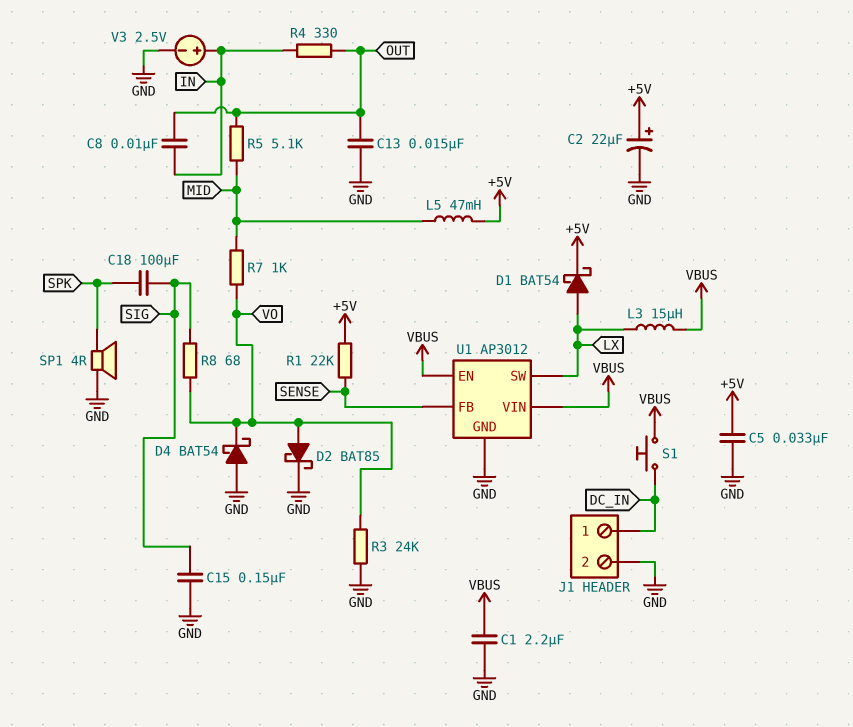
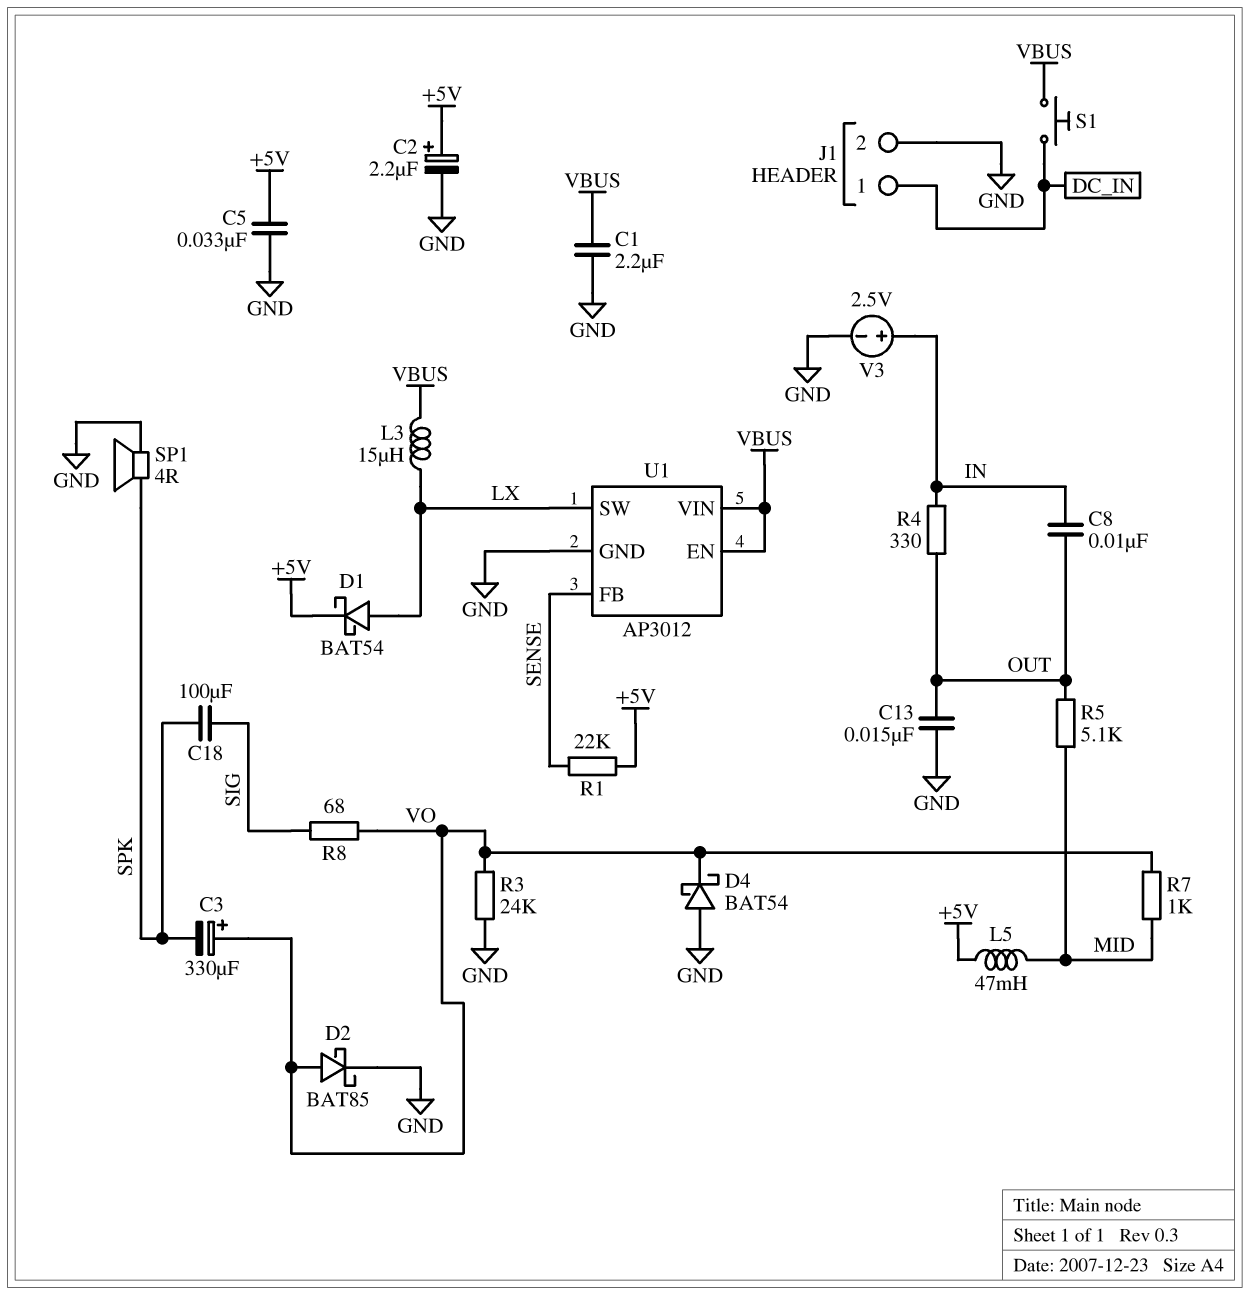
C2: 22uF (plus +5V, minus GND) -> 2.2uF (plus +5V, minus GND)
C3: none -> 330uF (plus VO, minus SPK)
C15: 150nF (GND, SIG) -> none

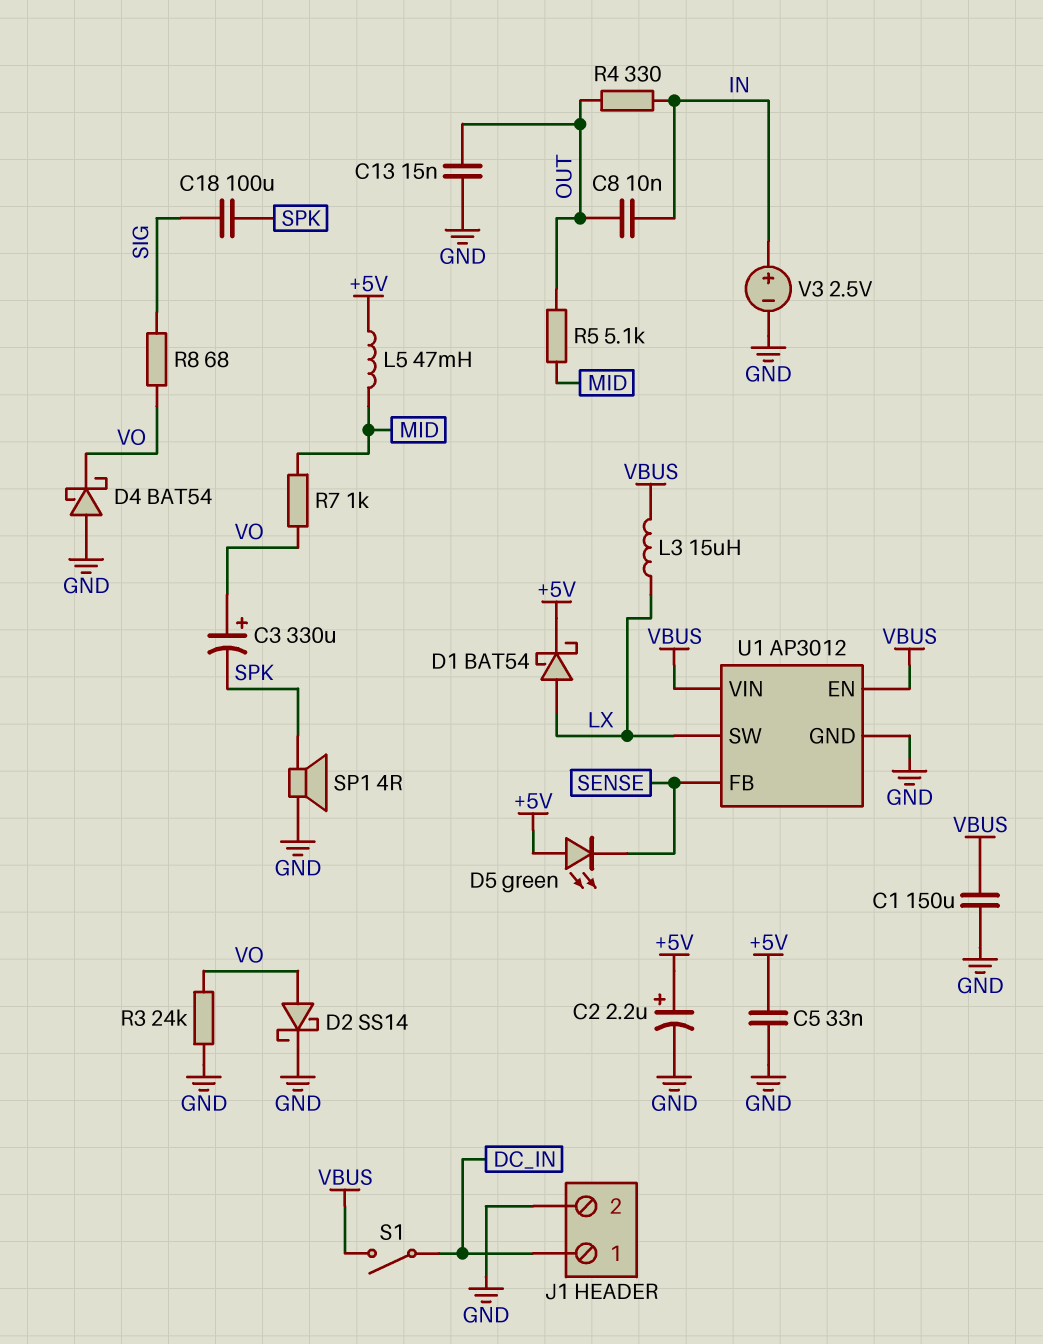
C1: 2.2uF (GND, VBUS) -> 150uF (GND, VBUS)
D2: schottky BAT85 (A VO, K GND) -> schottky SS14 (A VO, K GND)
D5: none -> LED green (A +5V, K SENSE)
R1: 22k (+5V, SENSE) -> none
S1: button (DC_IN, VBUS) -> switch (DC_IN, VBUS)

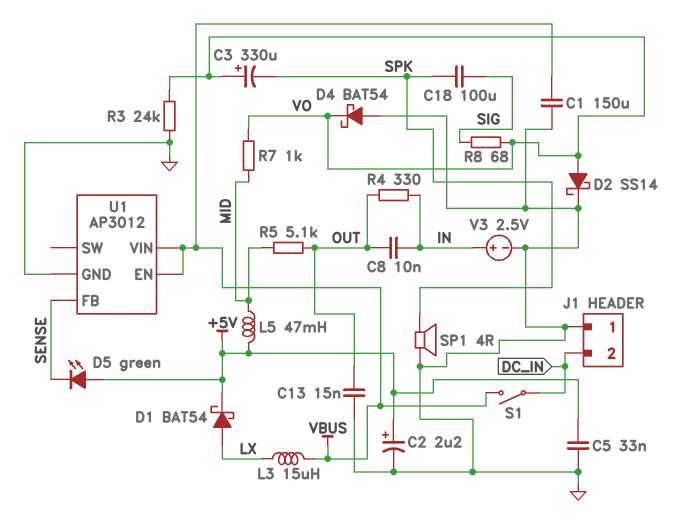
J1 pin 1: DC_IN -> GND
J1 pin 2: GND -> DC_IN
U1 pin SW: LX -> none

